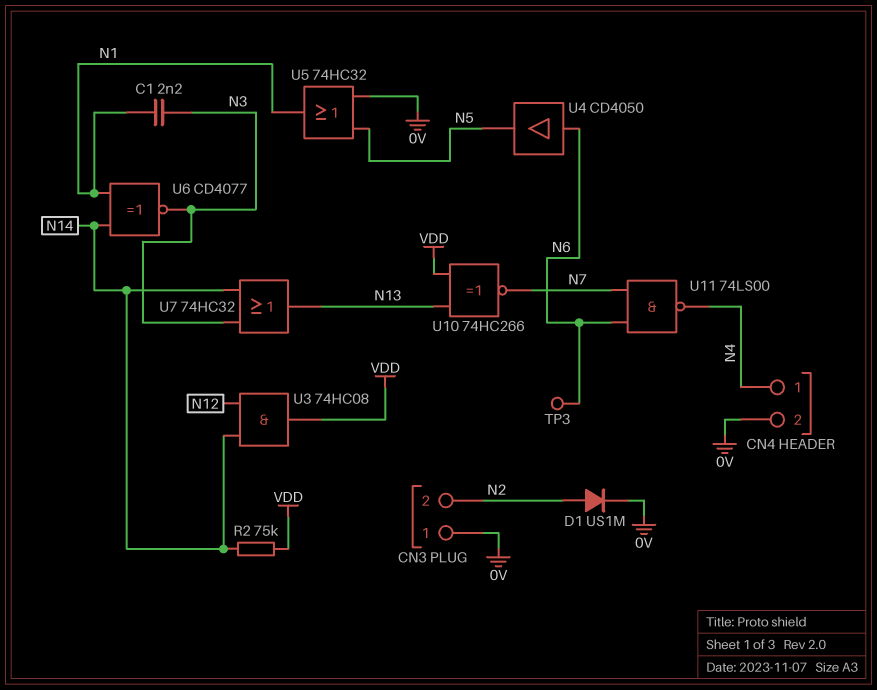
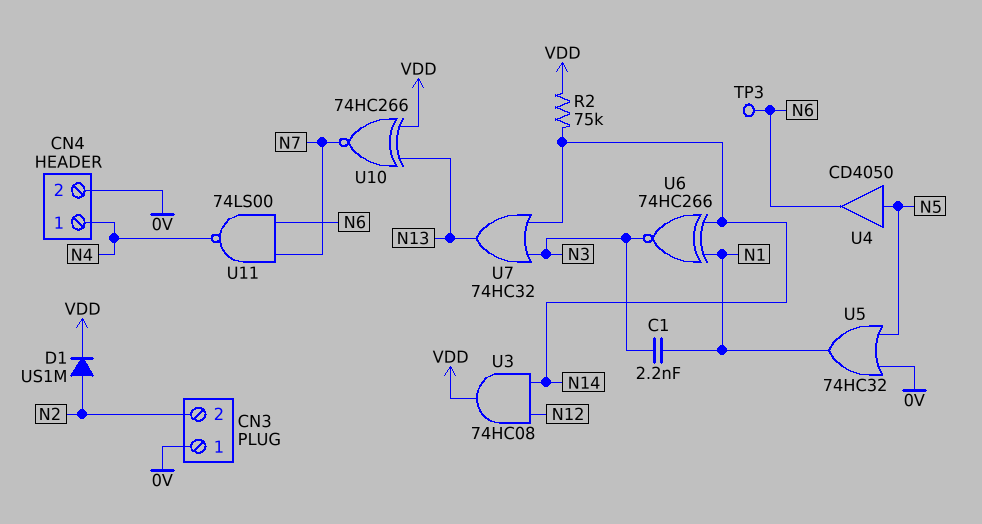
D1: diode US1M (A N2, K 0V) -> diode US1M (A N2, K VDD)
U4: buffer CD4050 (in N6, out N5) -> buffer CD4050 (in N5, out N6)
U6: XNOR CD4077 (in N1, in N14, out N3) -> XNOR 74HC266 (in N1, in N14, out N3)

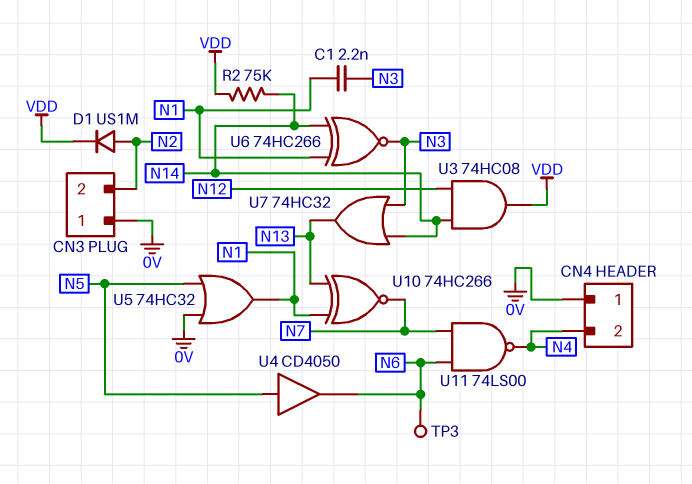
CN4 pin 1: N4 -> 0V
CN4 pin 2: 0V -> N4
U10: XNOR 74HC266 (in N13, in VDD, out N7) -> XNOR 74HC266 (in N1, in N13, out N7)

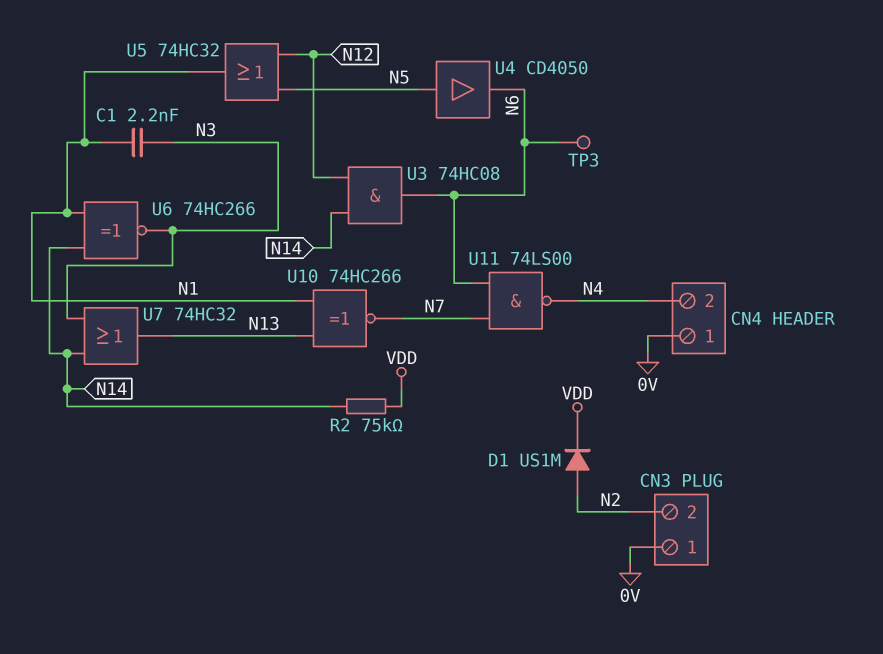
U3: AND 74HC08 (in N12, in N14, out VDD) -> AND 74HC08 (in N12, in N14, out N6)
U5: OR 74HC32 (in 0V, in N5, out N1) -> OR 74HC32 (in N5, in N12, out N1)

